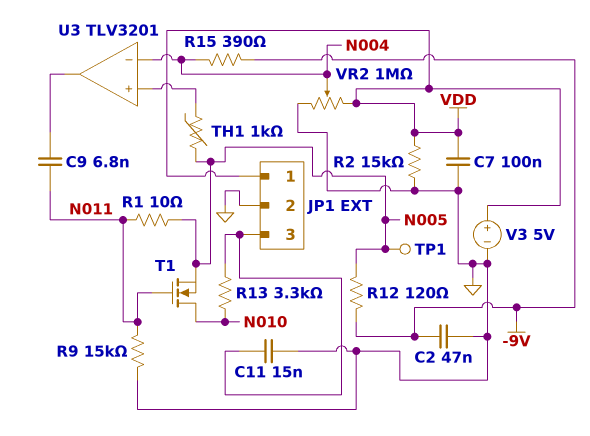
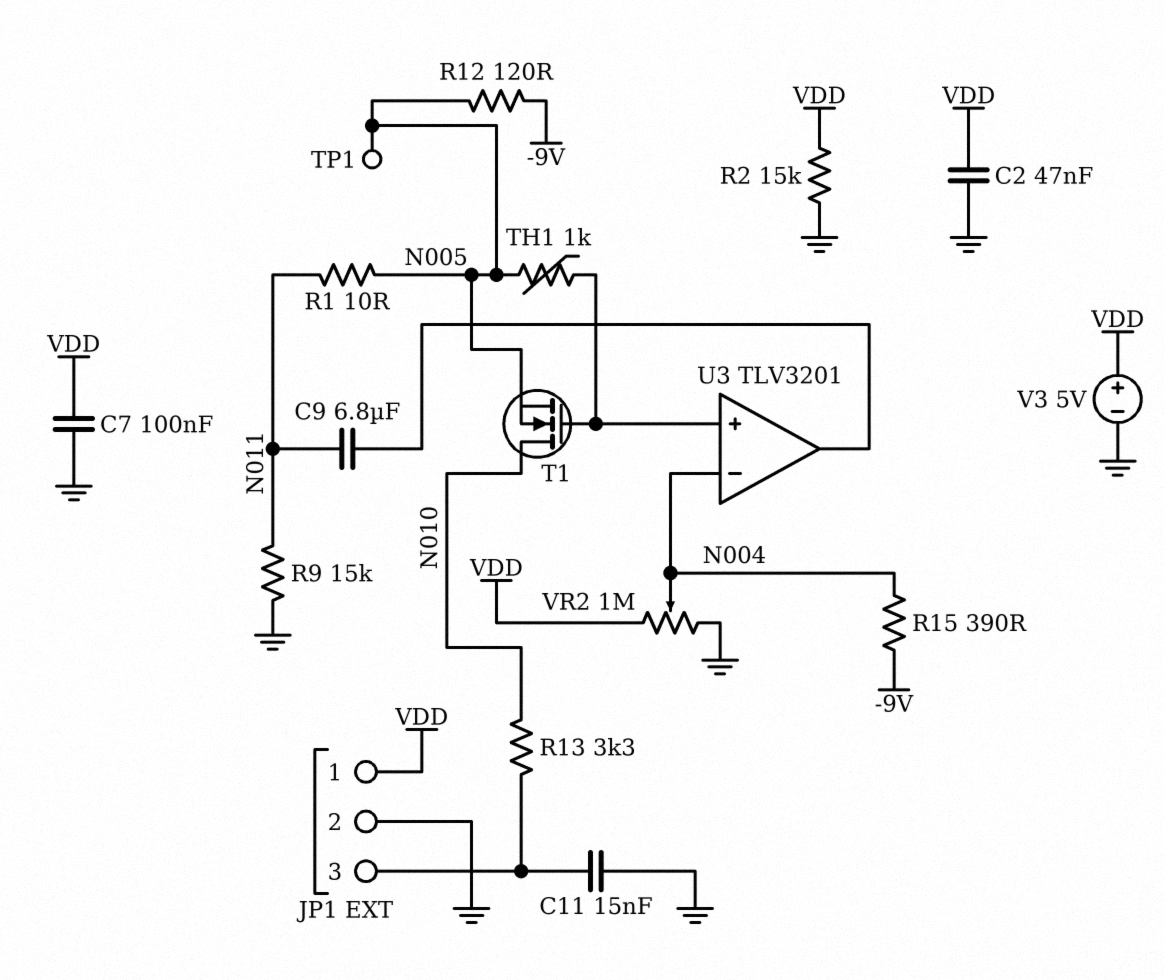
C2: 47nF (-9V, GND) -> 47nF (GND, VDD)
C9: 6.8nF (N011, U3/out) -> 6.8uF (N011, U3/out)
T1: NMOS (G N011, D N010, S N005) -> NMOS (G U3/in+, D N010, S N005)

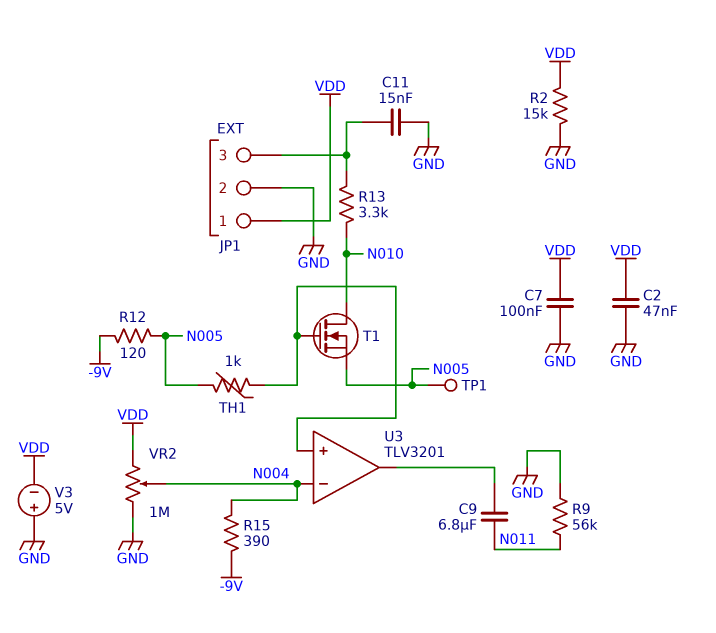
R1: 10 (N005, N011) -> none
R9: 15k (GND, N011) -> 56k (GND, N011)
V3: 5V (plus VDD, minus GND) -> 5V (plus GND, minus VDD)

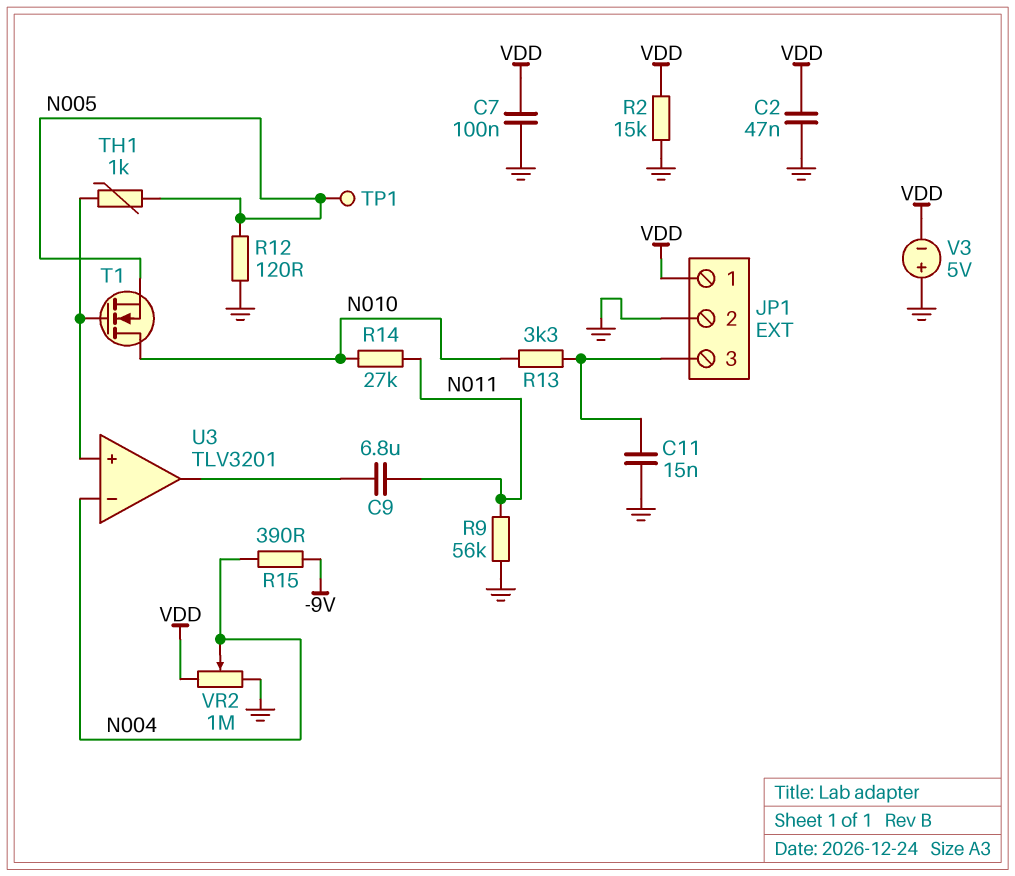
R12: 120 (-9V, N005) -> 120 (GND, N005)
R14: none -> 27k (N010, N011)

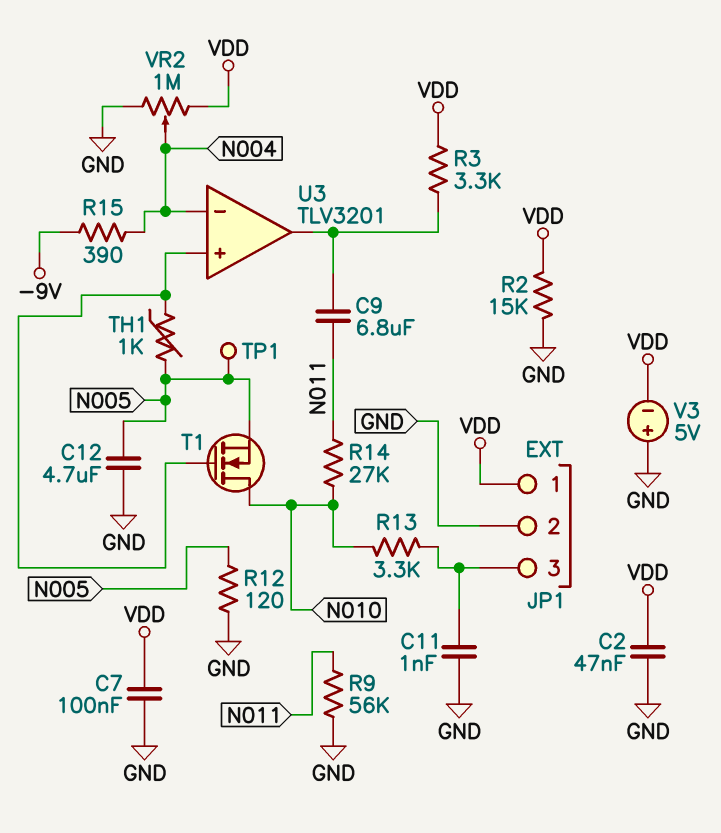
C11: 15nF (GND, JP1/3) -> 1nF (GND, JP1/3)
C12: none -> 4.7uF (GND, N005)
R3: none -> 3.3k (U3/out, VDD)

